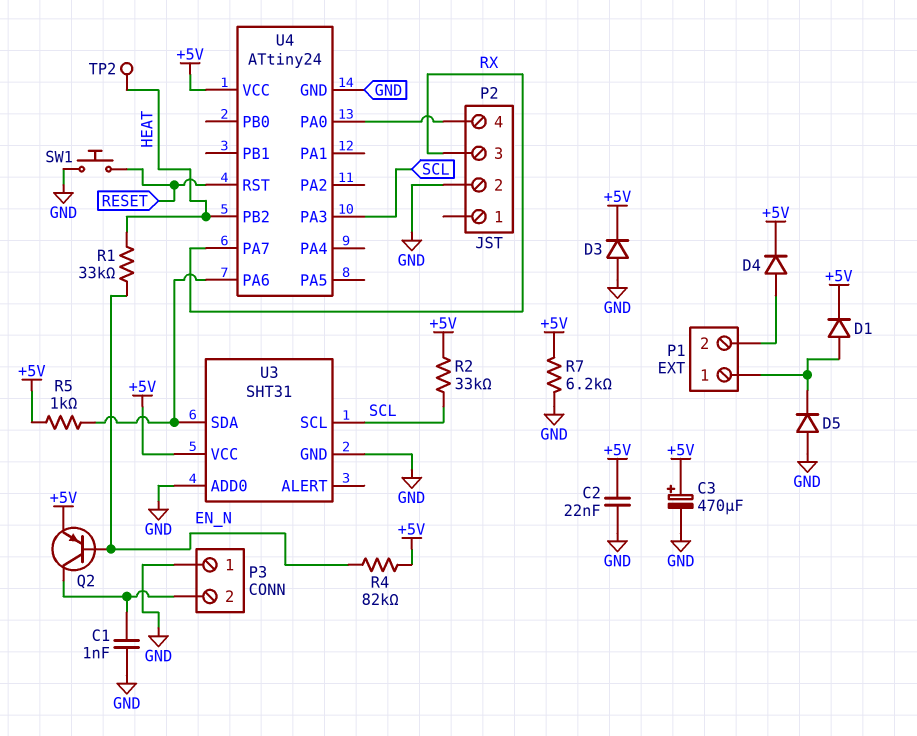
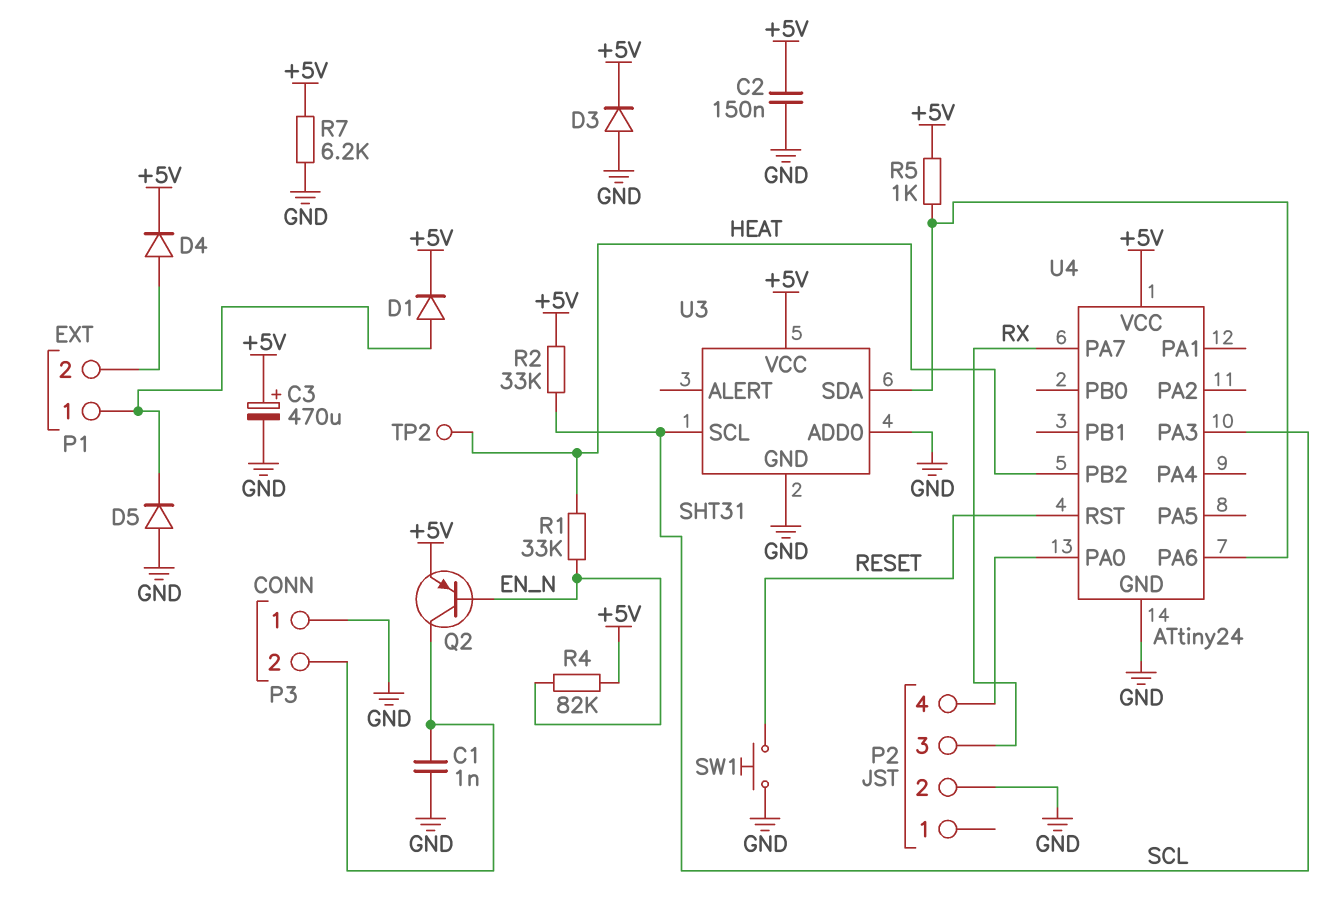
C2: 22nF (+5V, GND) -> 150nF (+5V, GND)

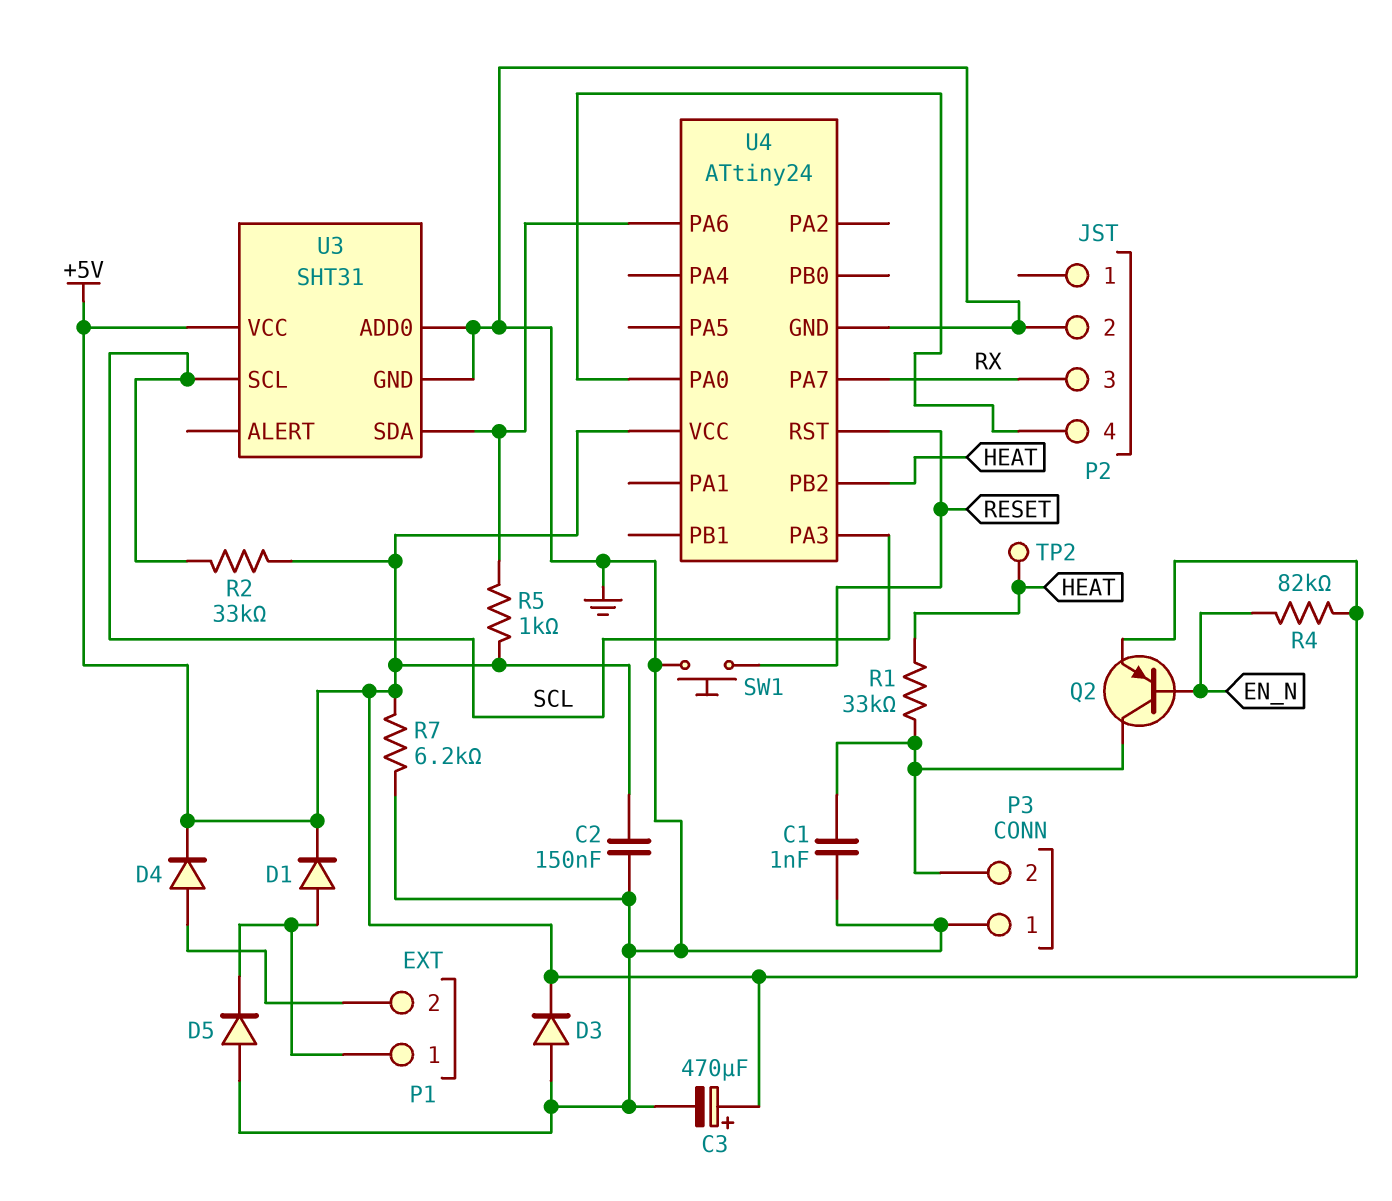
R1: 33k (EN_N, HEAT) -> 33k (HEAT, P3/2)

